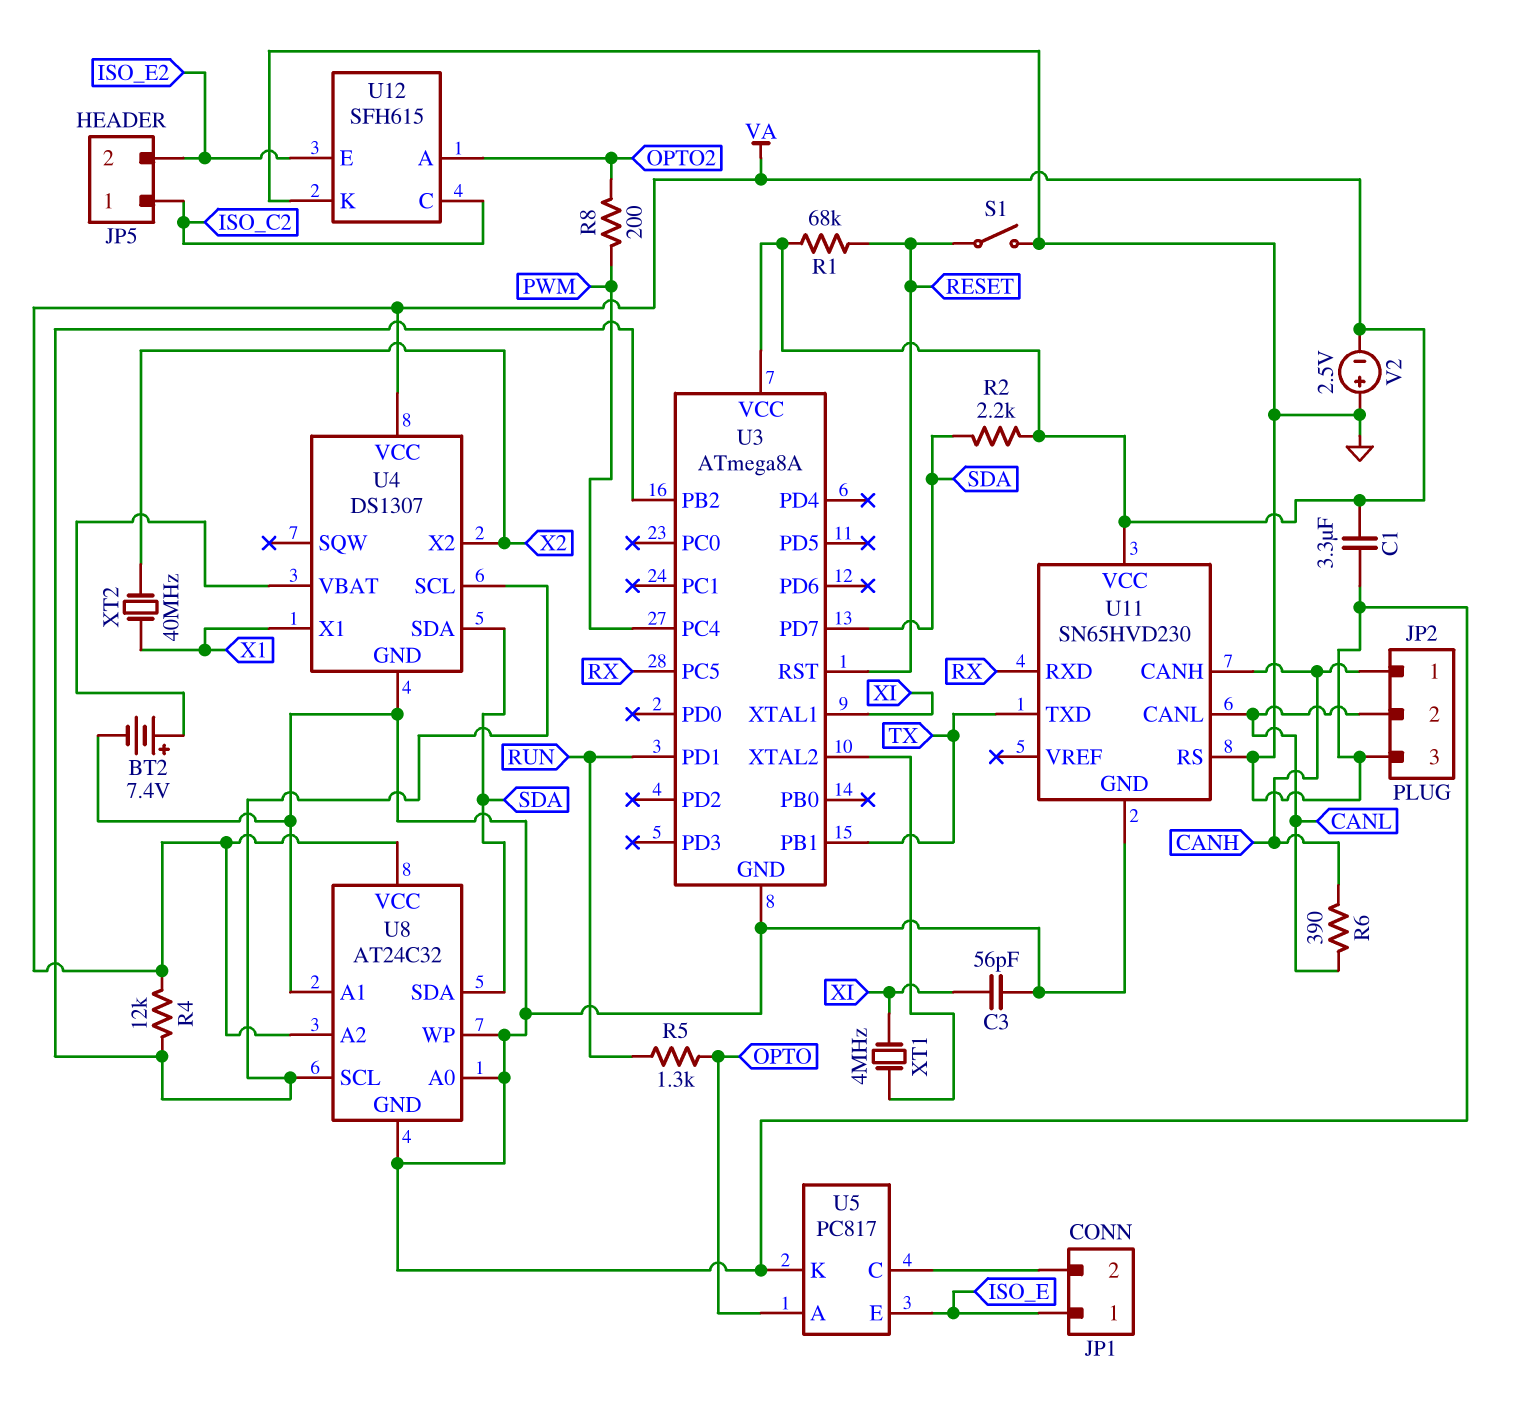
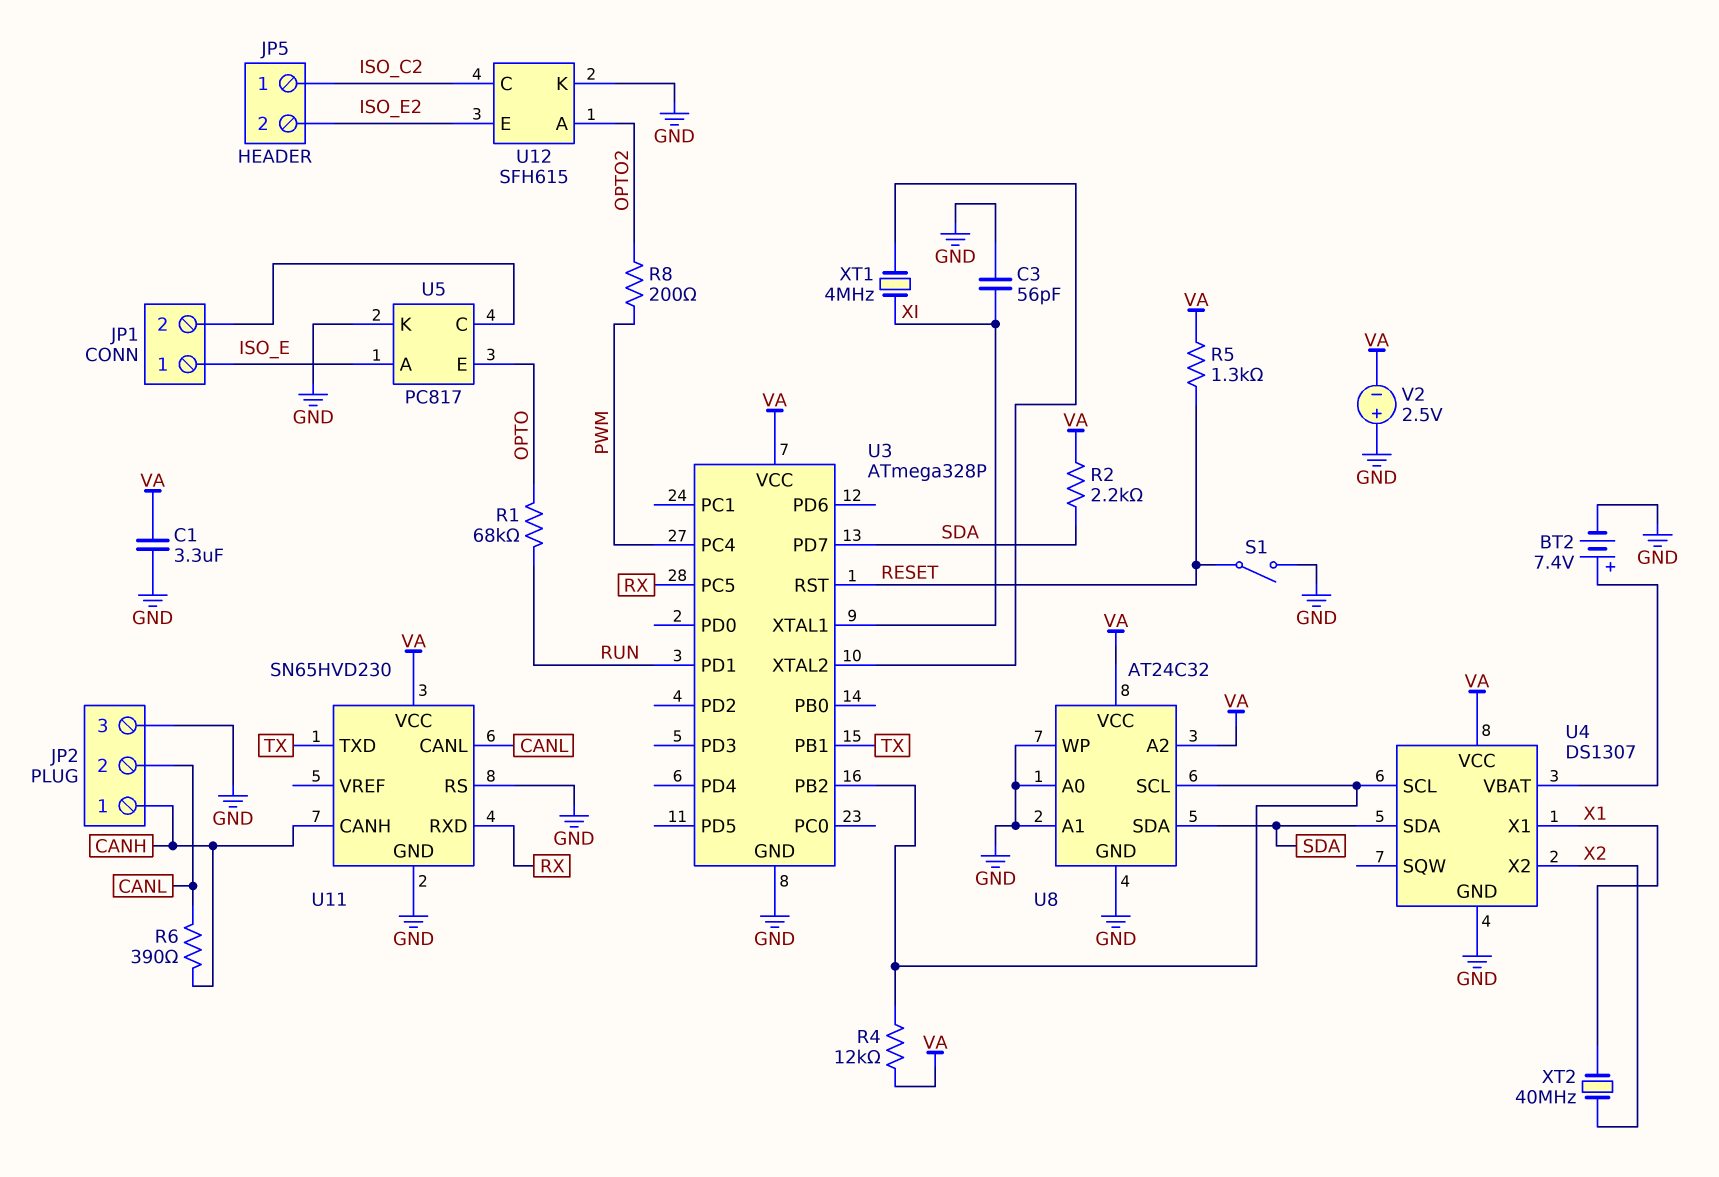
R1: 68k (RESET, VA) -> 68k (OPTO, RUN)
R5: 1.3k (OPTO, RUN) -> 1.3k (RESET, VA)
U3: ATmega8A -> ATmega328P
U5 pin A: OPTO -> ISO_E
U5 pin E: ISO_E -> OPTO

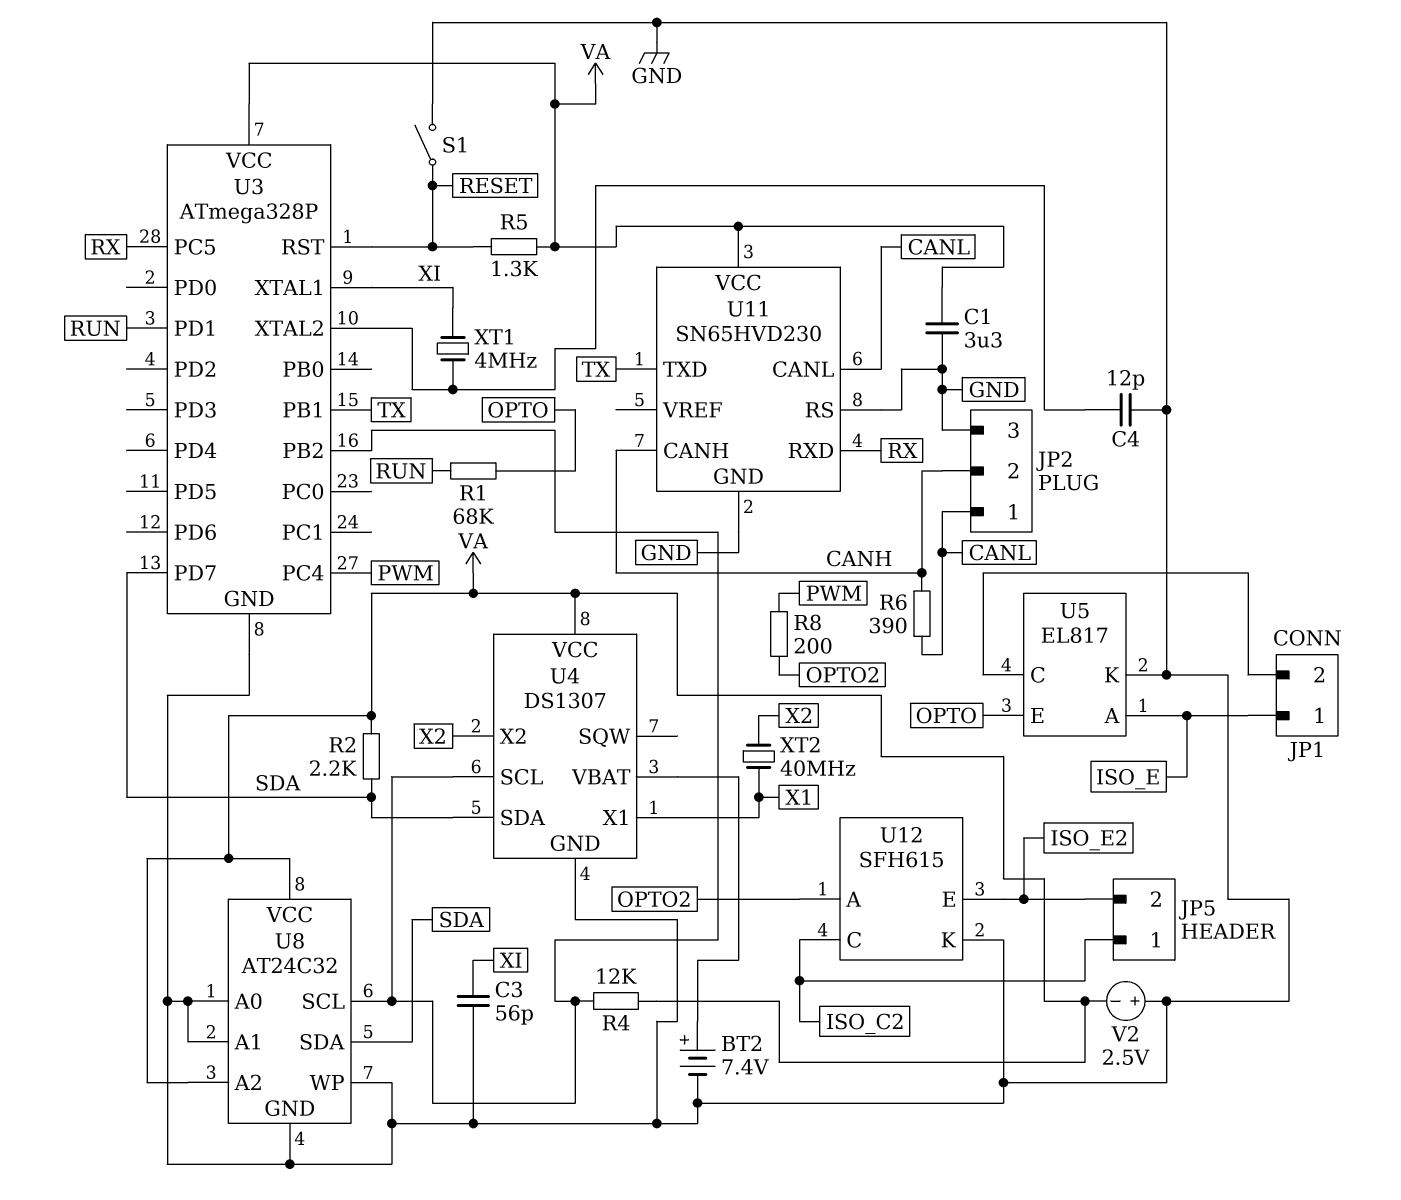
C4: none -> 12pF (GND, U3/XTAL2)
JP2 pin 1: CANH -> CANL
JP2 pin 2: CANL -> CANH
U5: PC817 -> EL817

